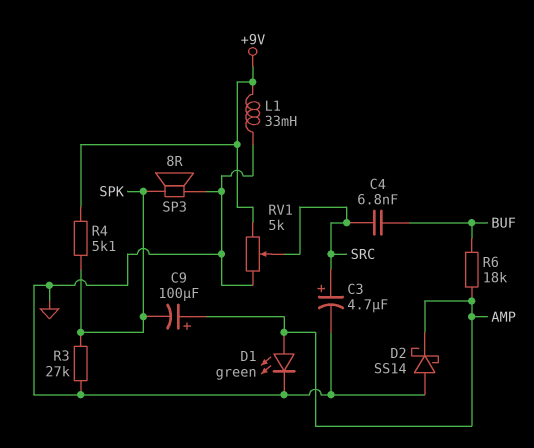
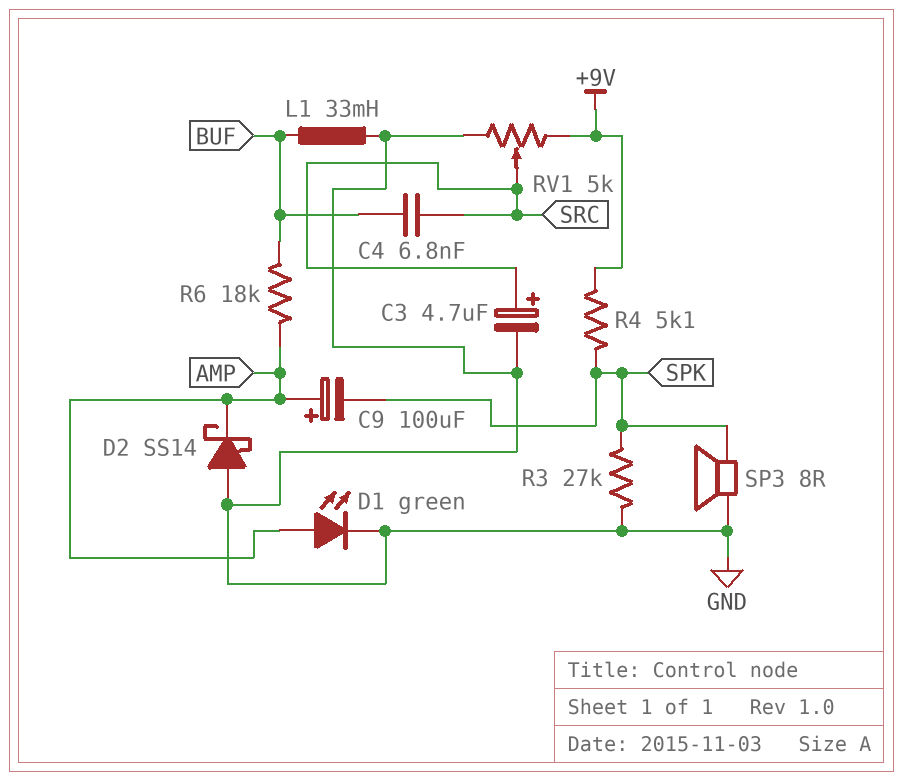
L1: 33mH (+9V, GND) -> 33mH (BUF, GND)

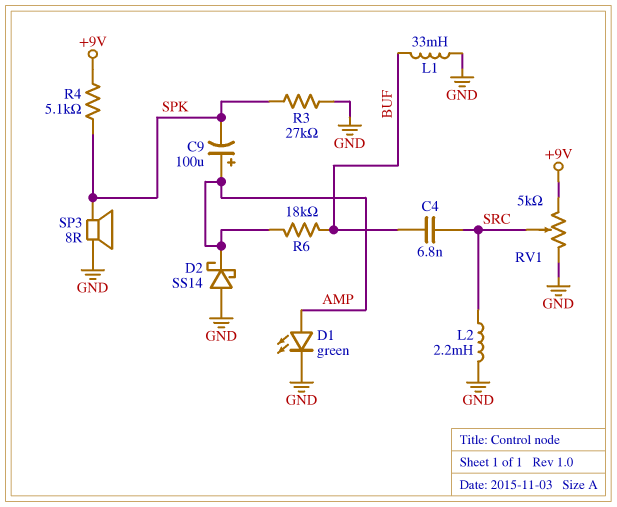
C3: 4.7uF (plus SRC, minus GND) -> none
L2: none -> 2.2mH (GND, SRC)

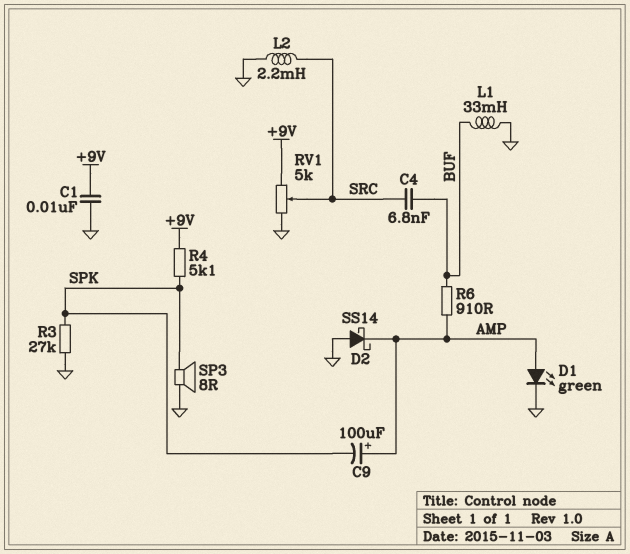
C1: none -> 10nF (+9V, GND)
R6: 18k (AMP, BUF) -> 910 (AMP, BUF)

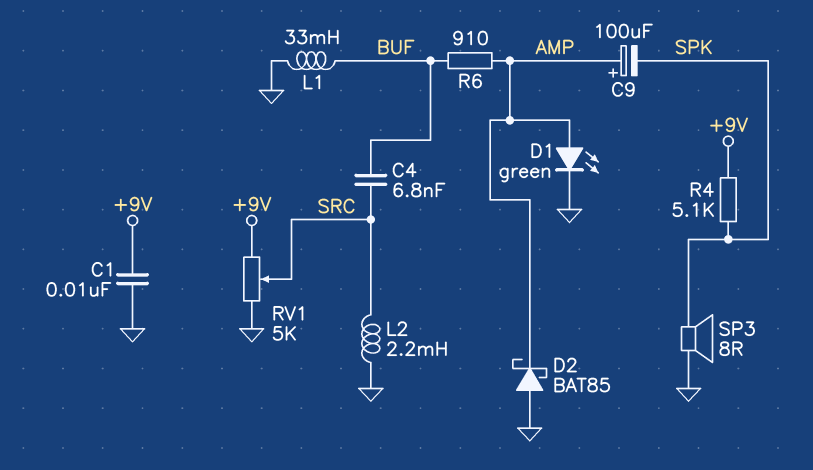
D2: schottky SS14 (A GND, K AMP) -> schottky BAT85 (A GND, K AMP)
R3: 27k (GND, SPK) -> none

